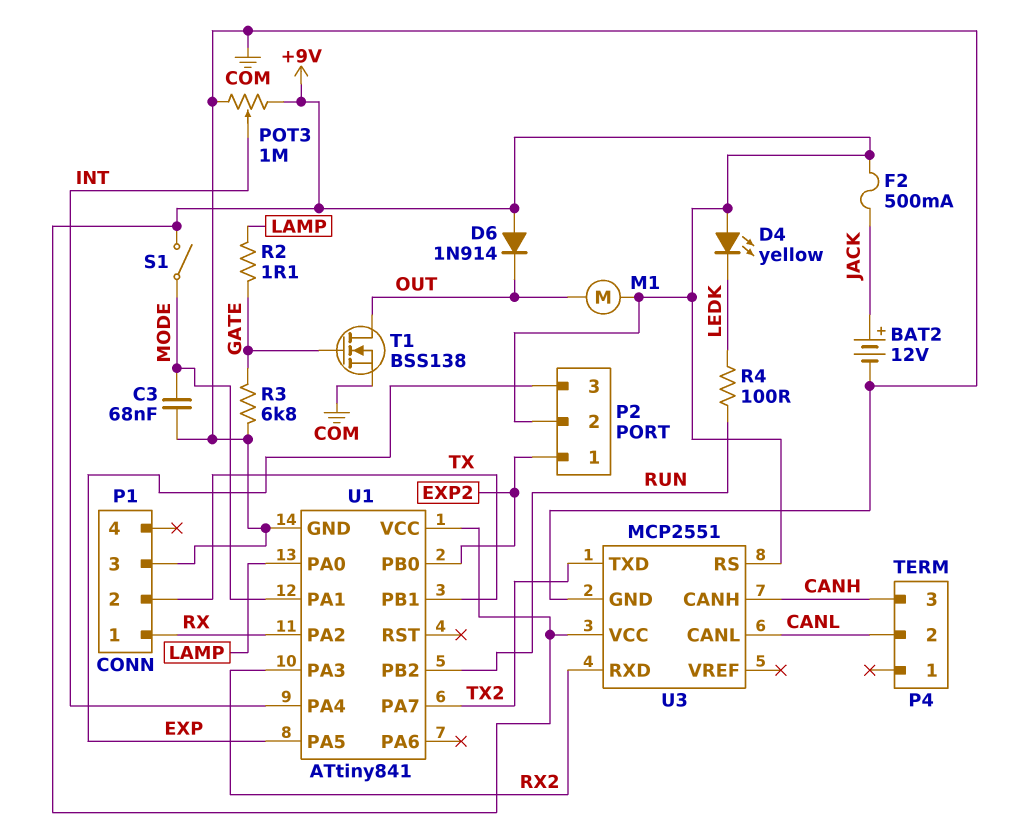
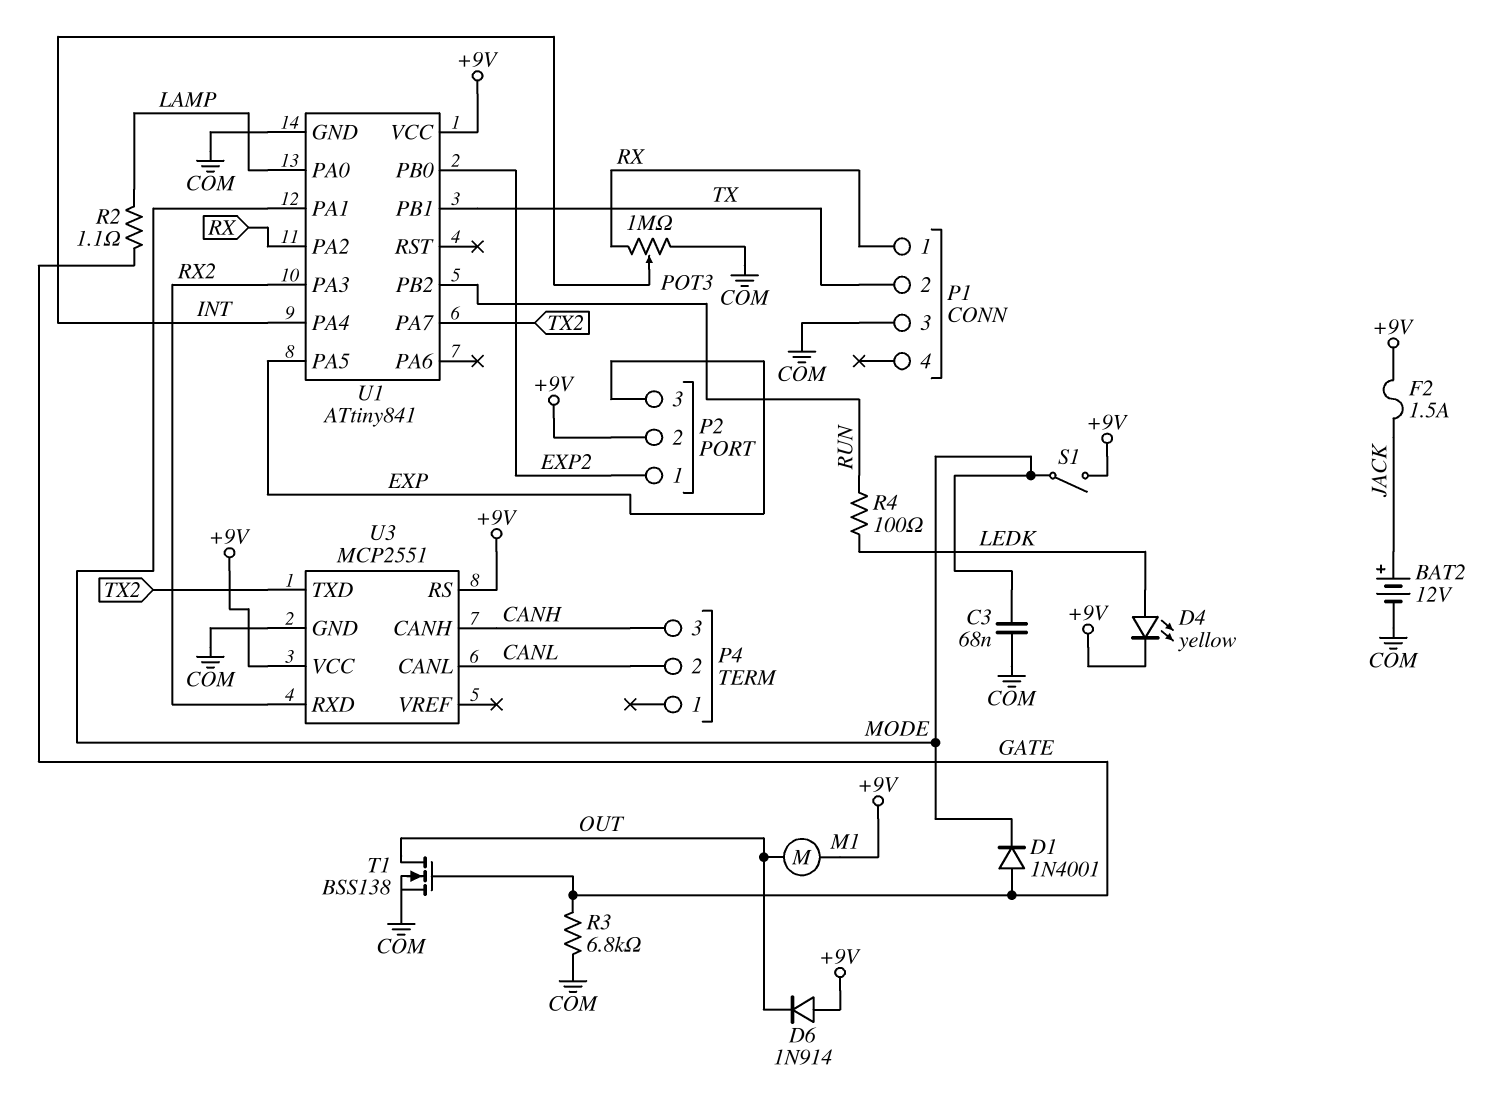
D1: none -> diode 1N4001 (A GATE, K MODE)
D4: LED yellow (A +9V, K LEDK) -> LED yellow (A LEDK, K +9V)
F2: 500mA (+9V, JACK) -> 1.5A (+9V, JACK)
POT3: 1M (+9V, COM, wiper INT) -> 1M (COM, RX, wiper INT)

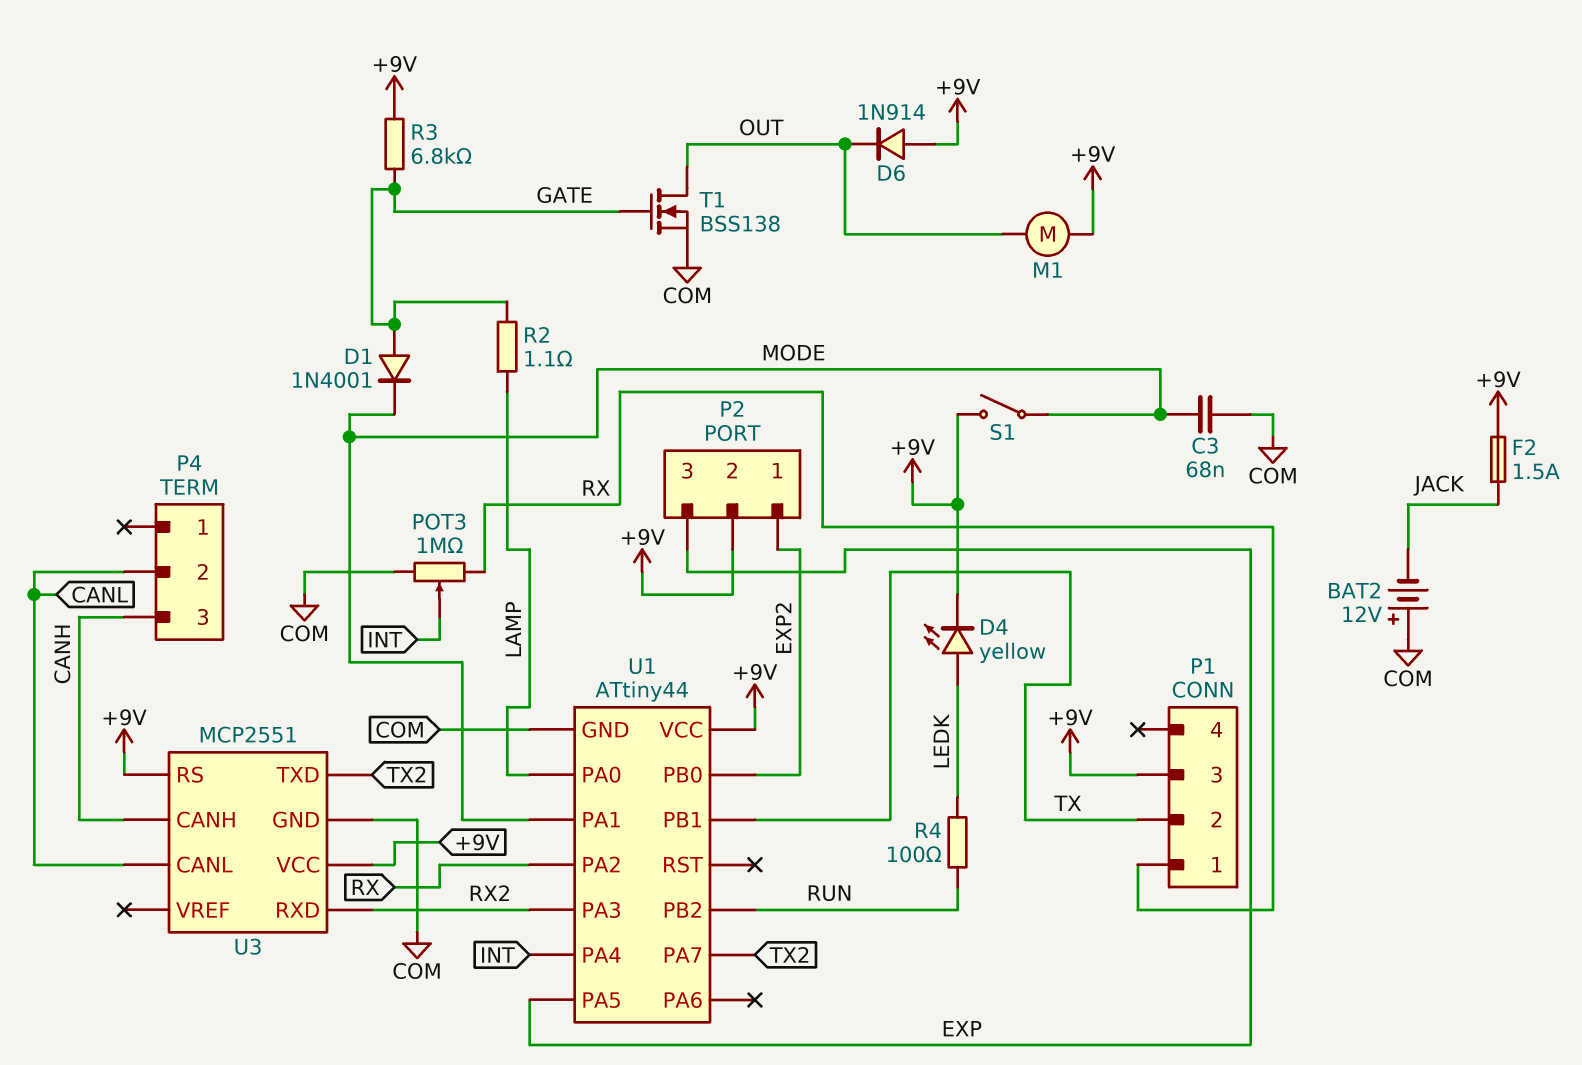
BAT2: 12V (plus JACK, minus COM) -> 12V (plus COM, minus JACK)
P1 pin 3: COM -> +9V
R3: 6.8k (COM, GATE) -> 6.8k (+9V, GATE)
U1: ATtiny841 -> ATtiny44

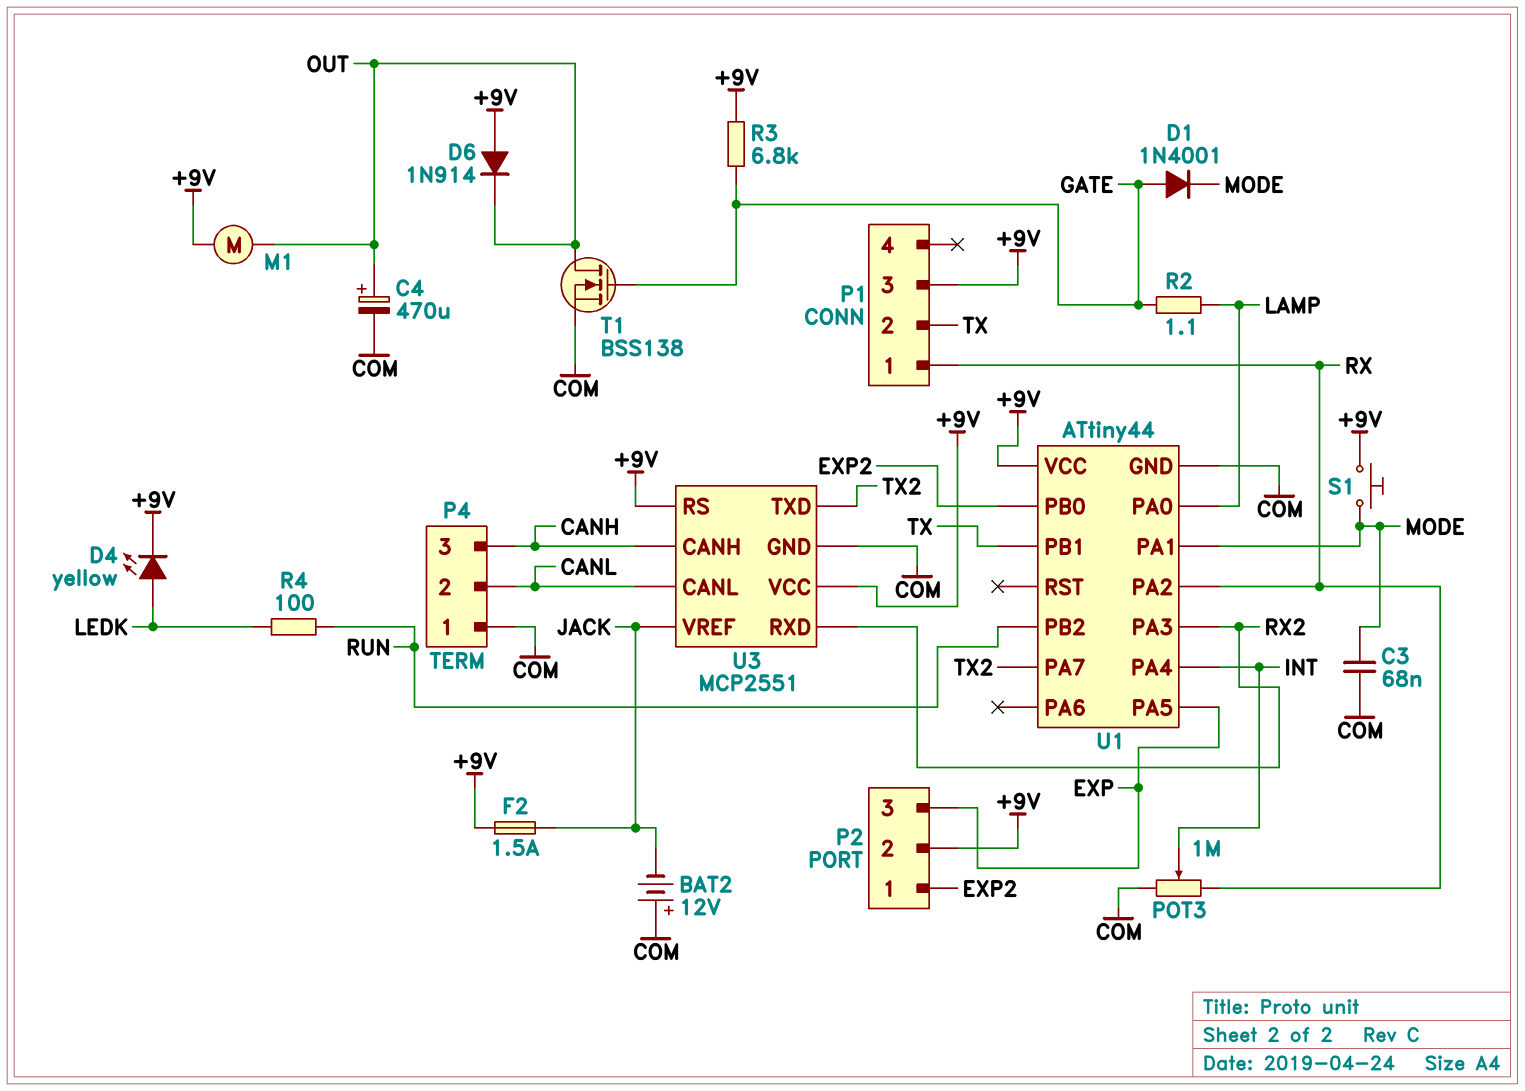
C4: none -> 470uF (plus OUT, minus COM)
P4 pin 1: none -> COM
S1: switch (+9V, MODE) -> button (+9V, MODE)
U3 pin VREF: none -> JACK

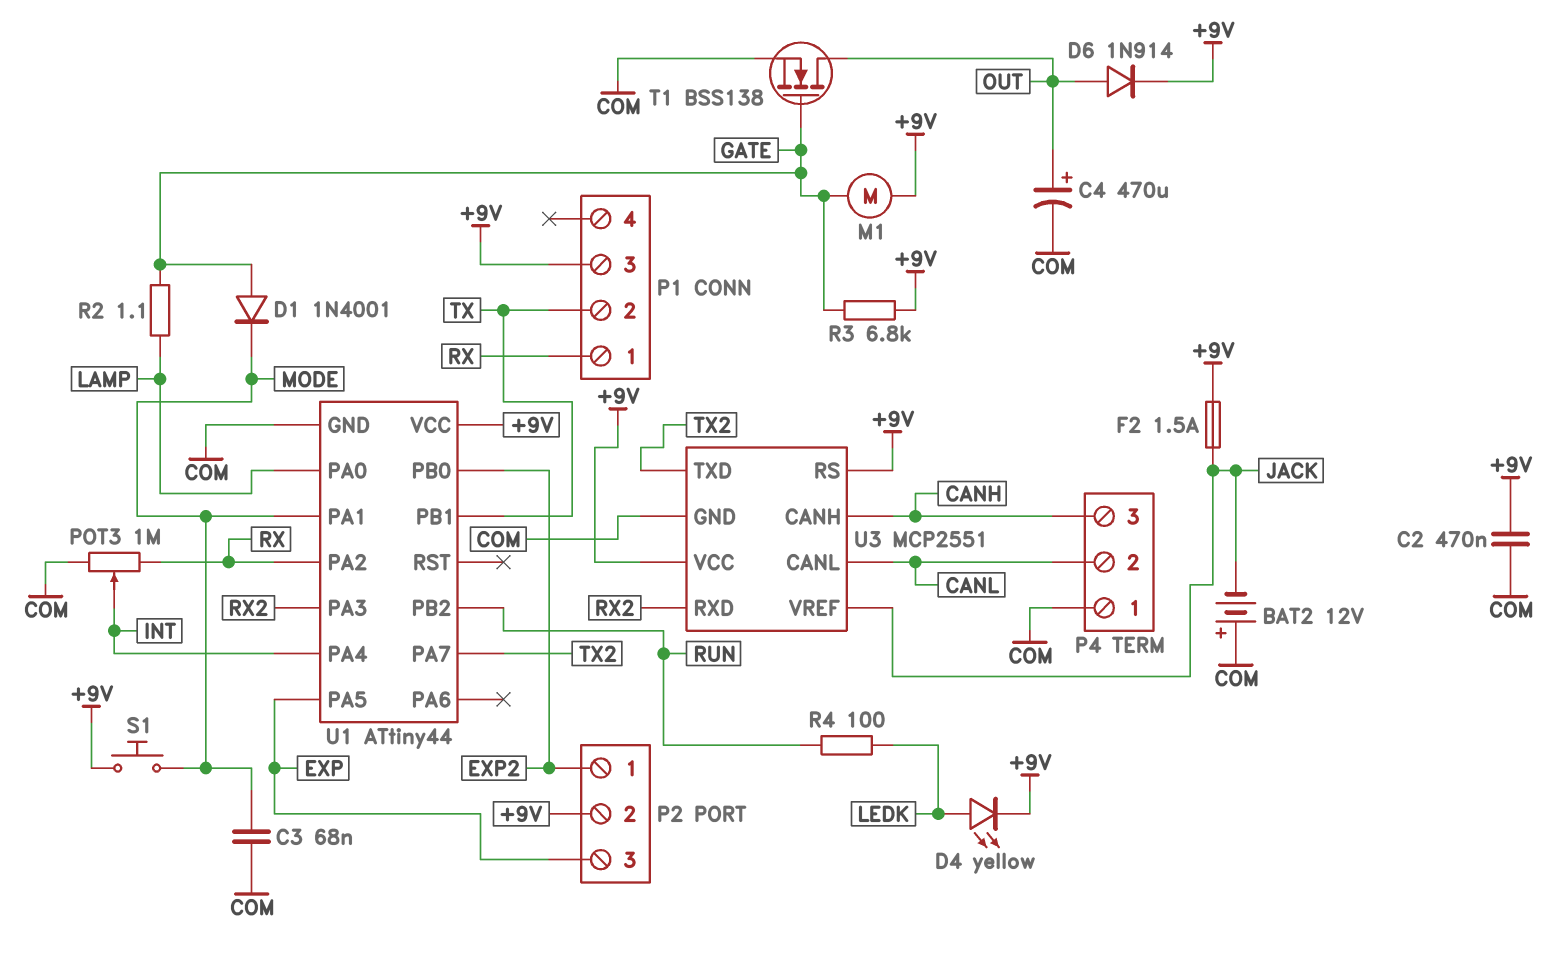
C2: none -> 470nF (+9V, COM)
D6: diode 1N914 (A +9V, K OUT) -> diode 1N914 (A OUT, K +9V)
M1: motor (+9V, OUT) -> motor (+9V, GATE)

